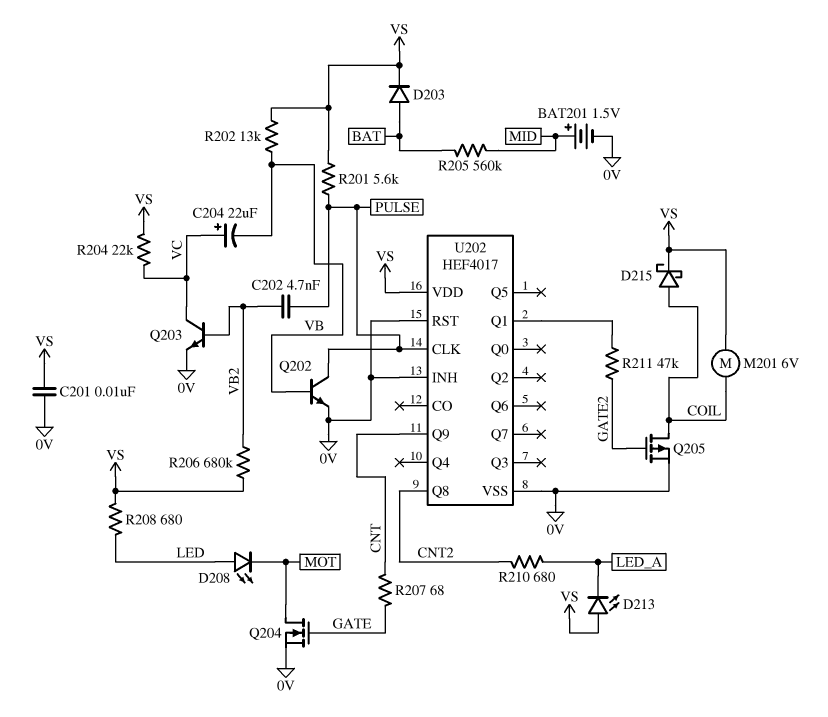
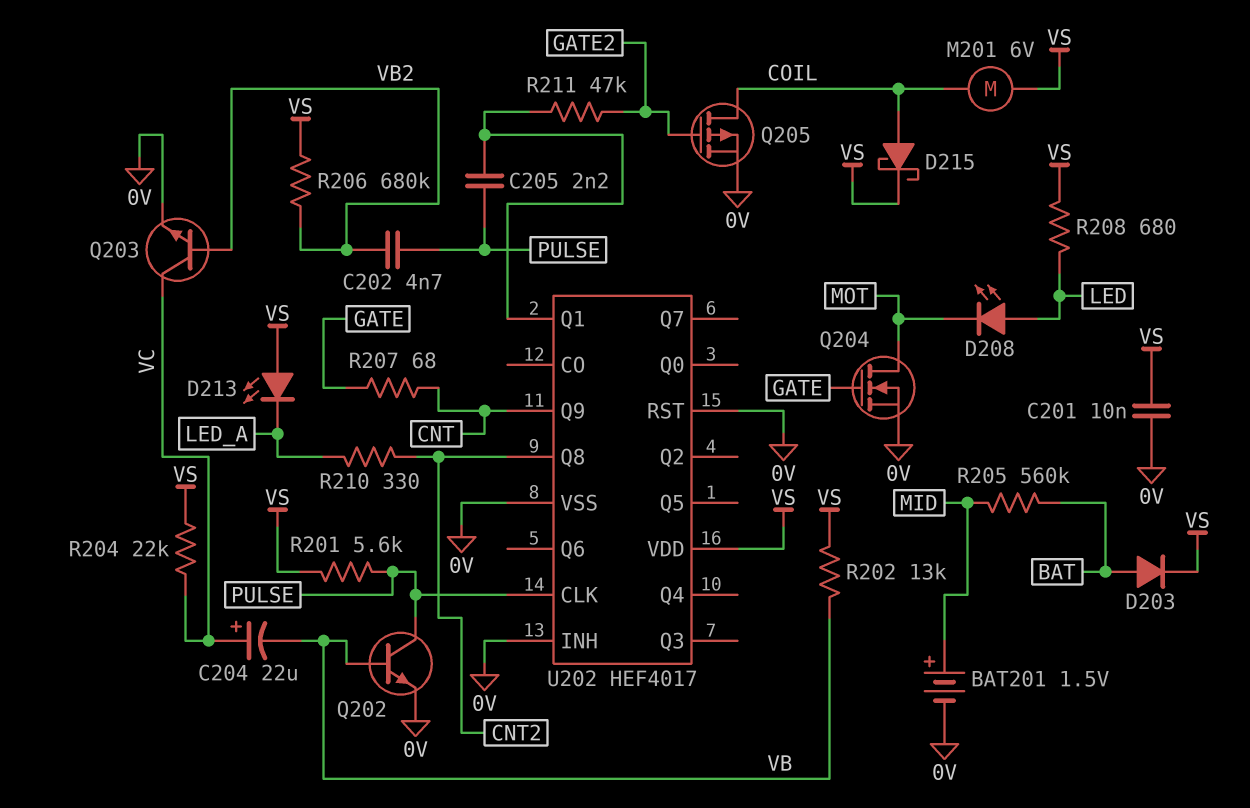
C205: none -> 2.2nF (PULSE, U202/Q1)
R210: 680 (CNT2, LED_A) -> 330 (CNT2, LED_A)

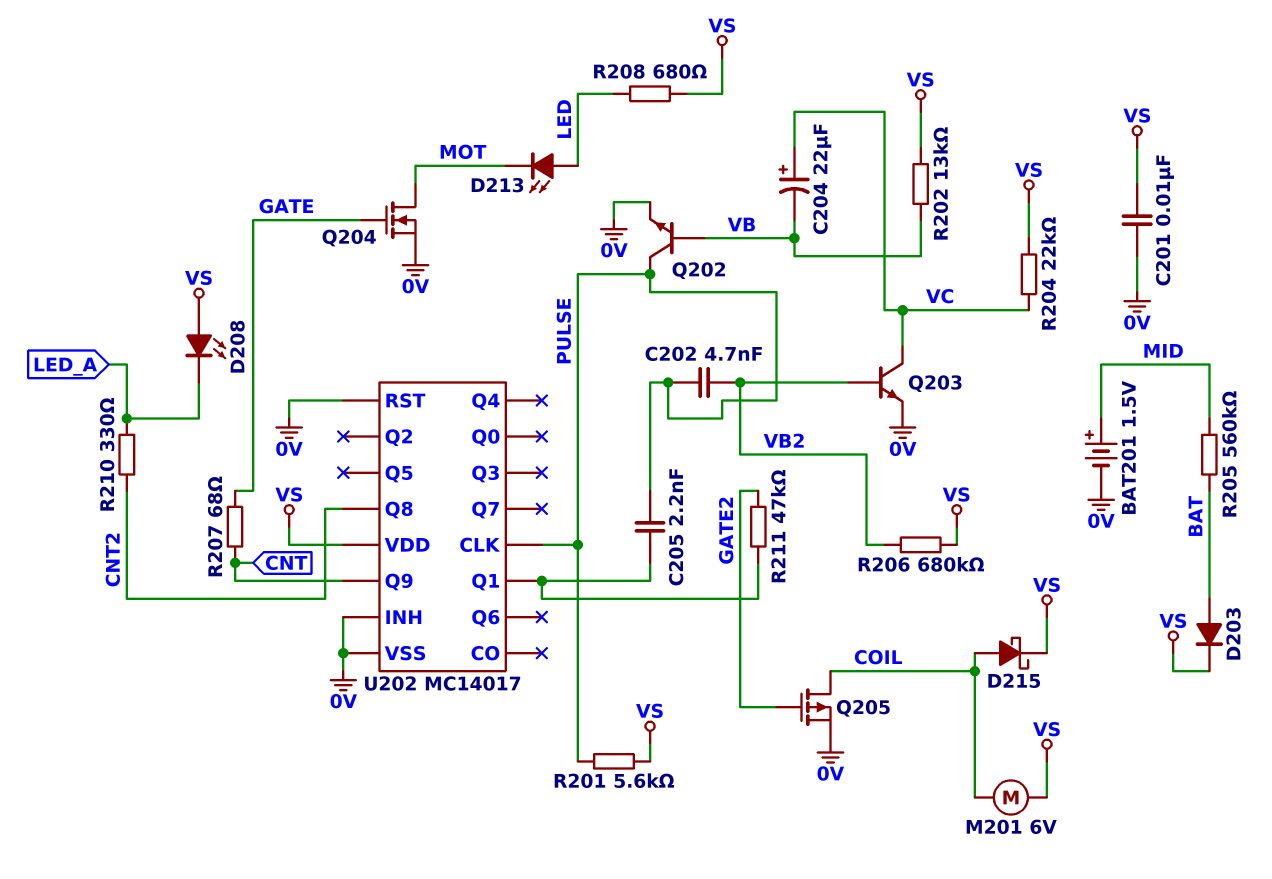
D208: LED (A LED, K MOT) -> LED (A VS, K LED_A)
D213: LED (A VS, K LED_A) -> LED (A LED, K MOT)
U202: HEF4017 -> MC14017

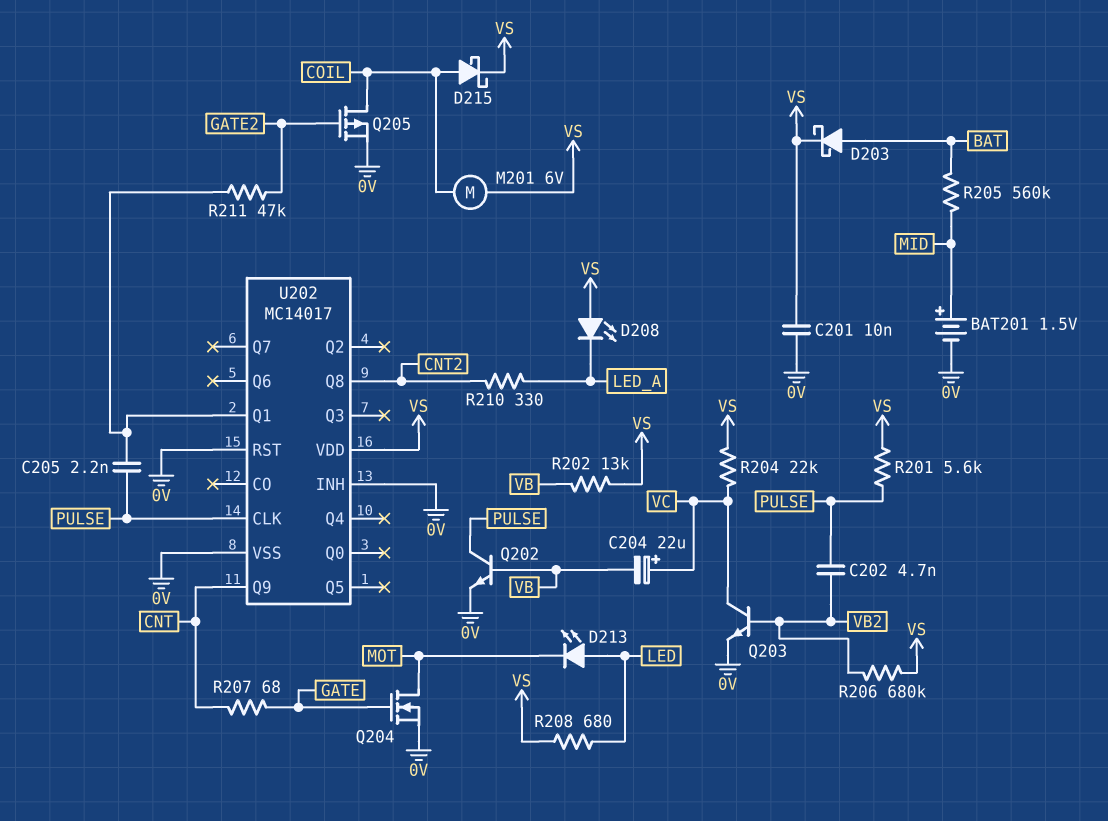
D203: diode (A BAT, K VS) -> schottky (A BAT, K VS)

